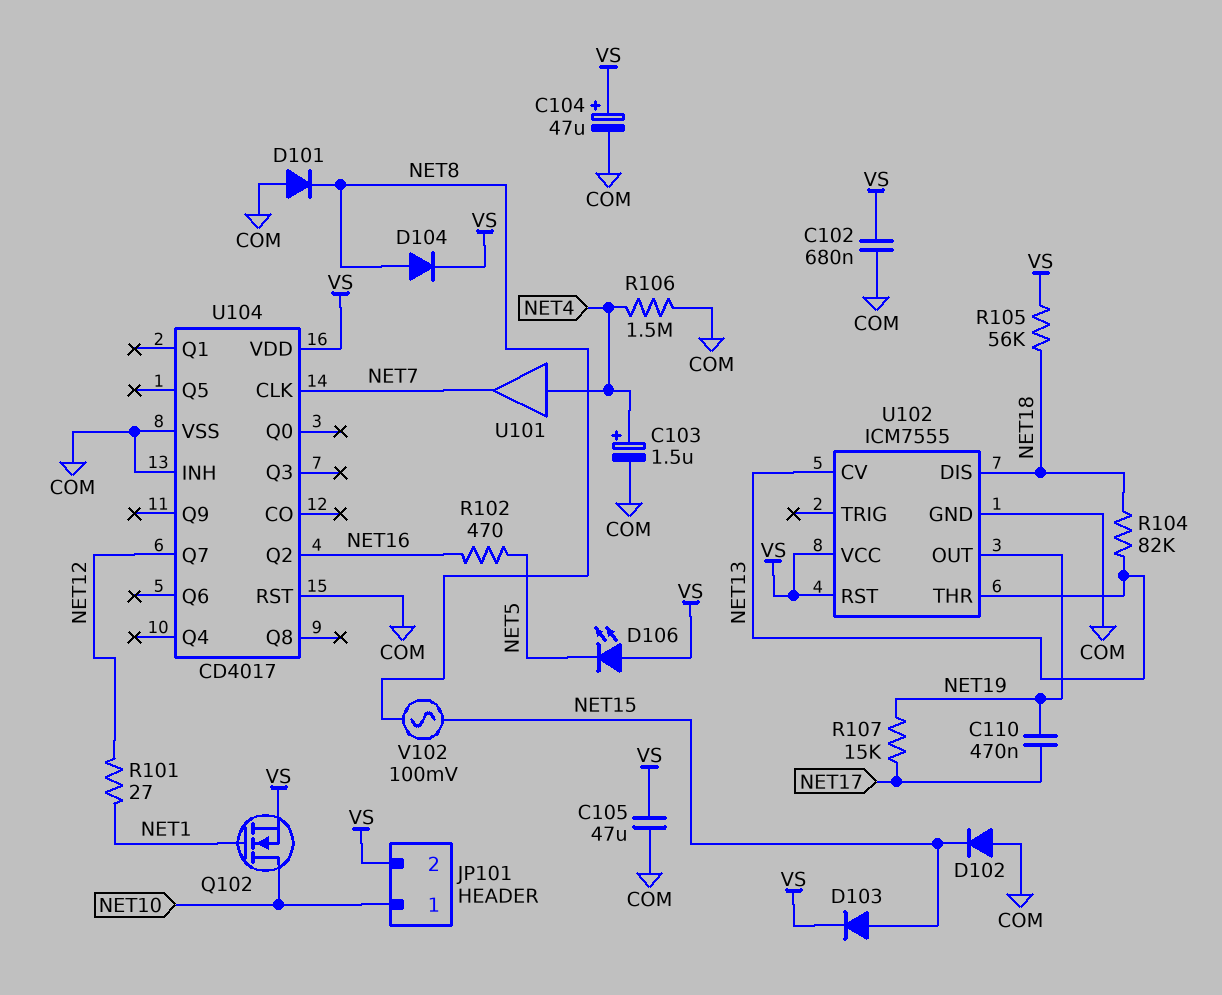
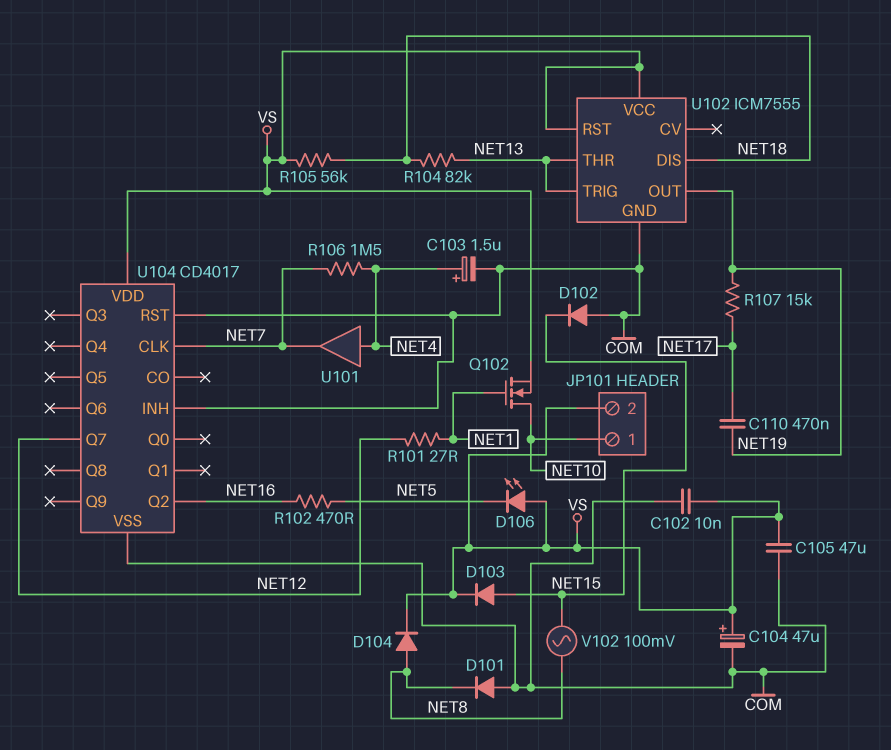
C102: 680nF (COM, VS) -> 10nF (COM, VS)
R106: 1.5M (COM, NET4) -> 1.5M (NET4, NET7)
U102 pin CV: NET13 -> none
U102 pin TRIG: none -> NET13

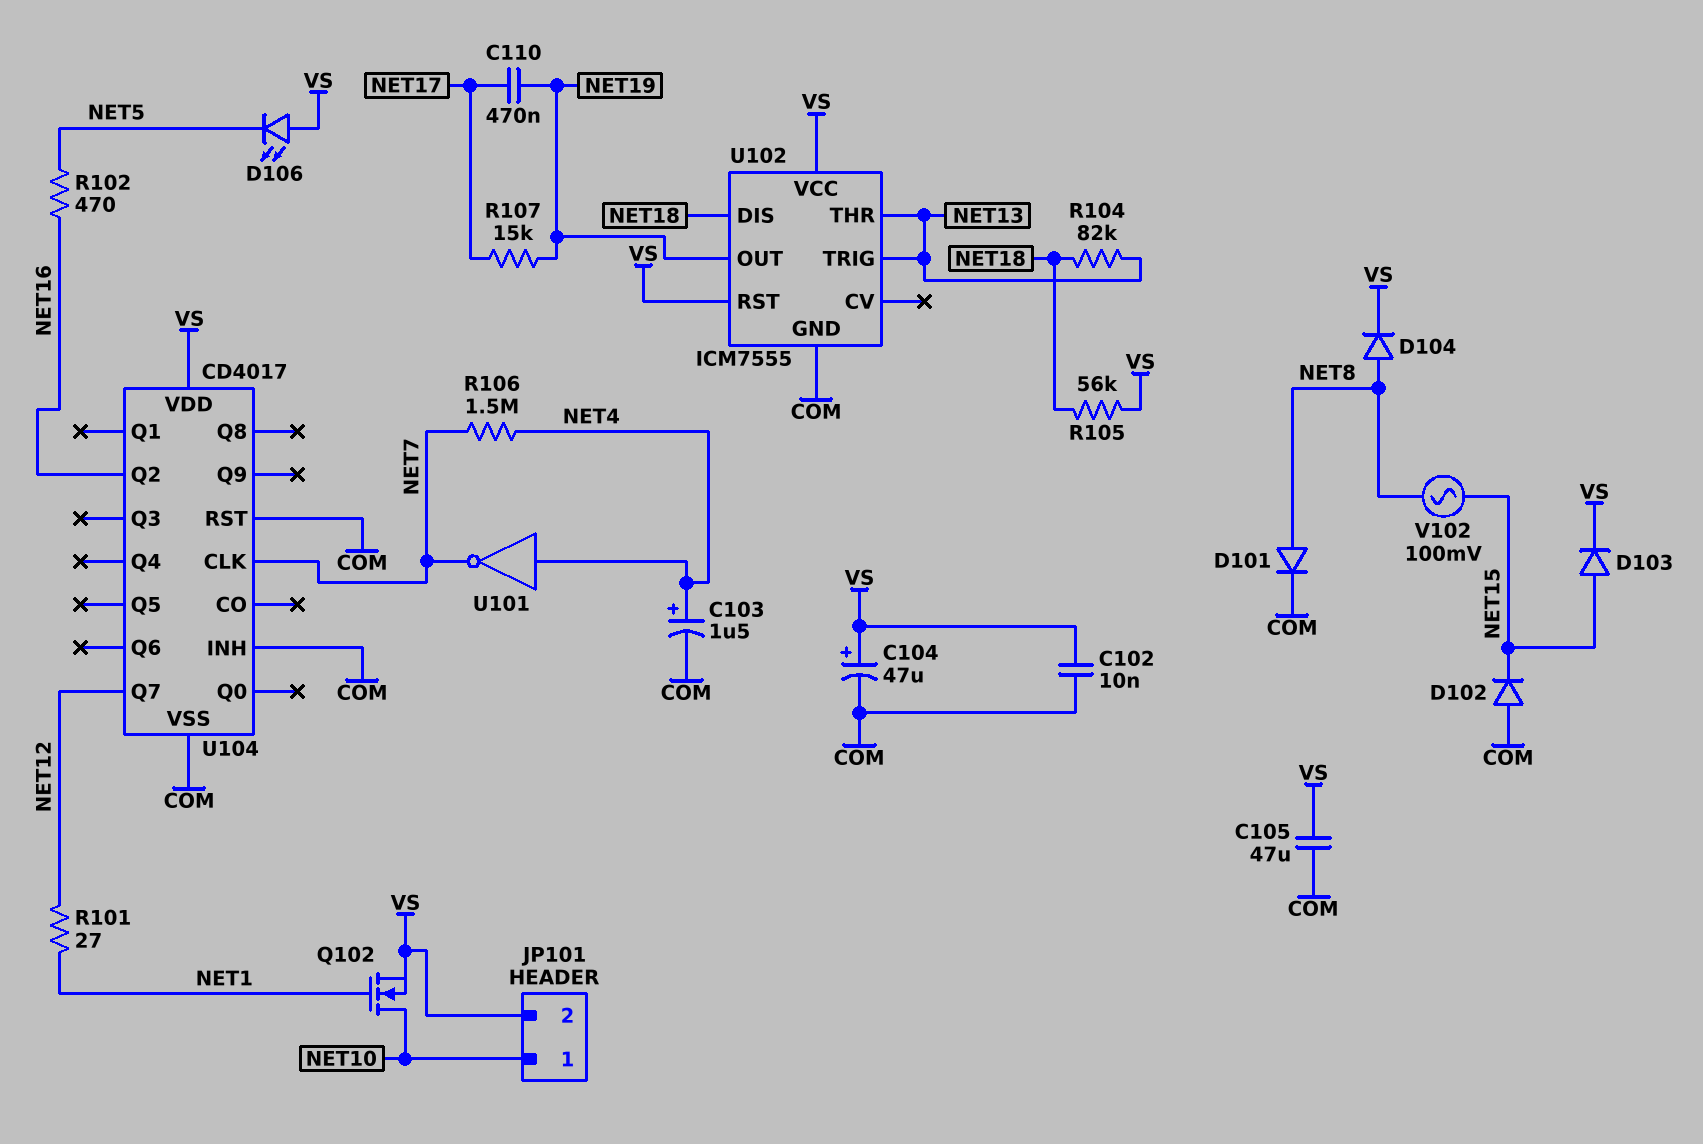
D101: diode (A COM, K NET8) -> diode (A NET8, K COM)
U101: buffer (in NET4, out NET7) -> NOT (in NET4, out NET7)

